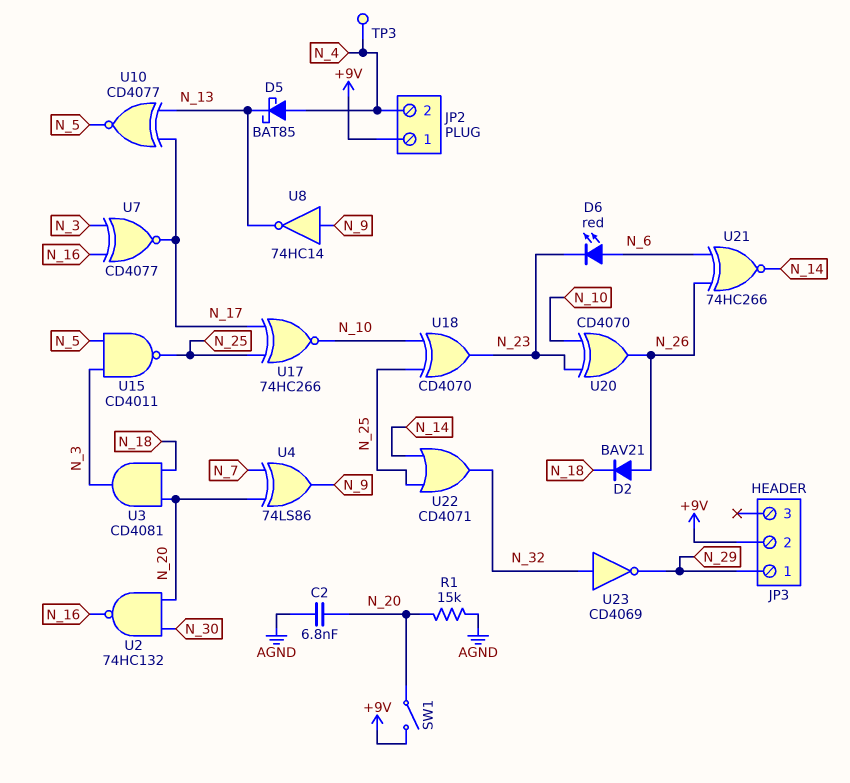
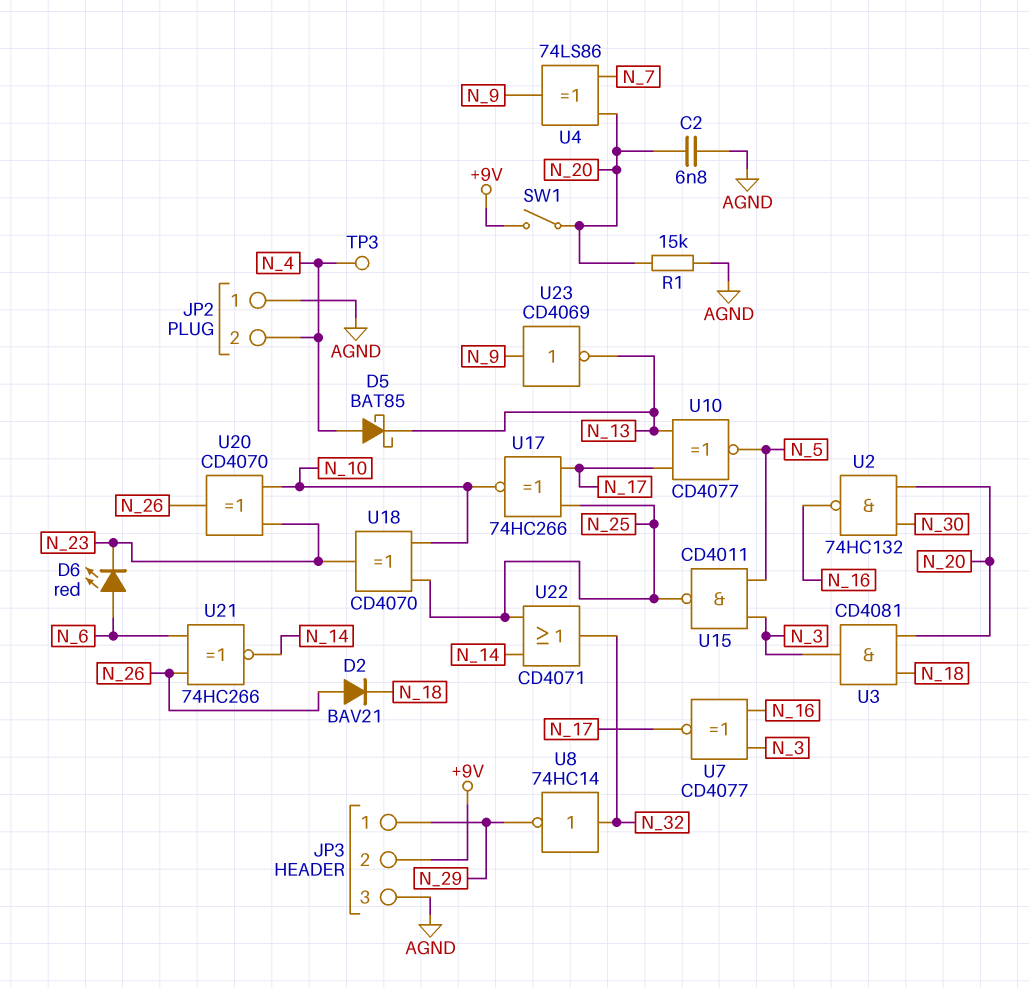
JP2 pin 1: +9V -> AGND
JP3 pin 3: none -> AGND
U8: NOT 74HC14 (in N_9, out N_13) -> NOT 74HC14 (in N_32, out N_29)
U23: NOT CD4069 (in N_32, out N_29) -> NOT CD4069 (in N_9, out N_13)

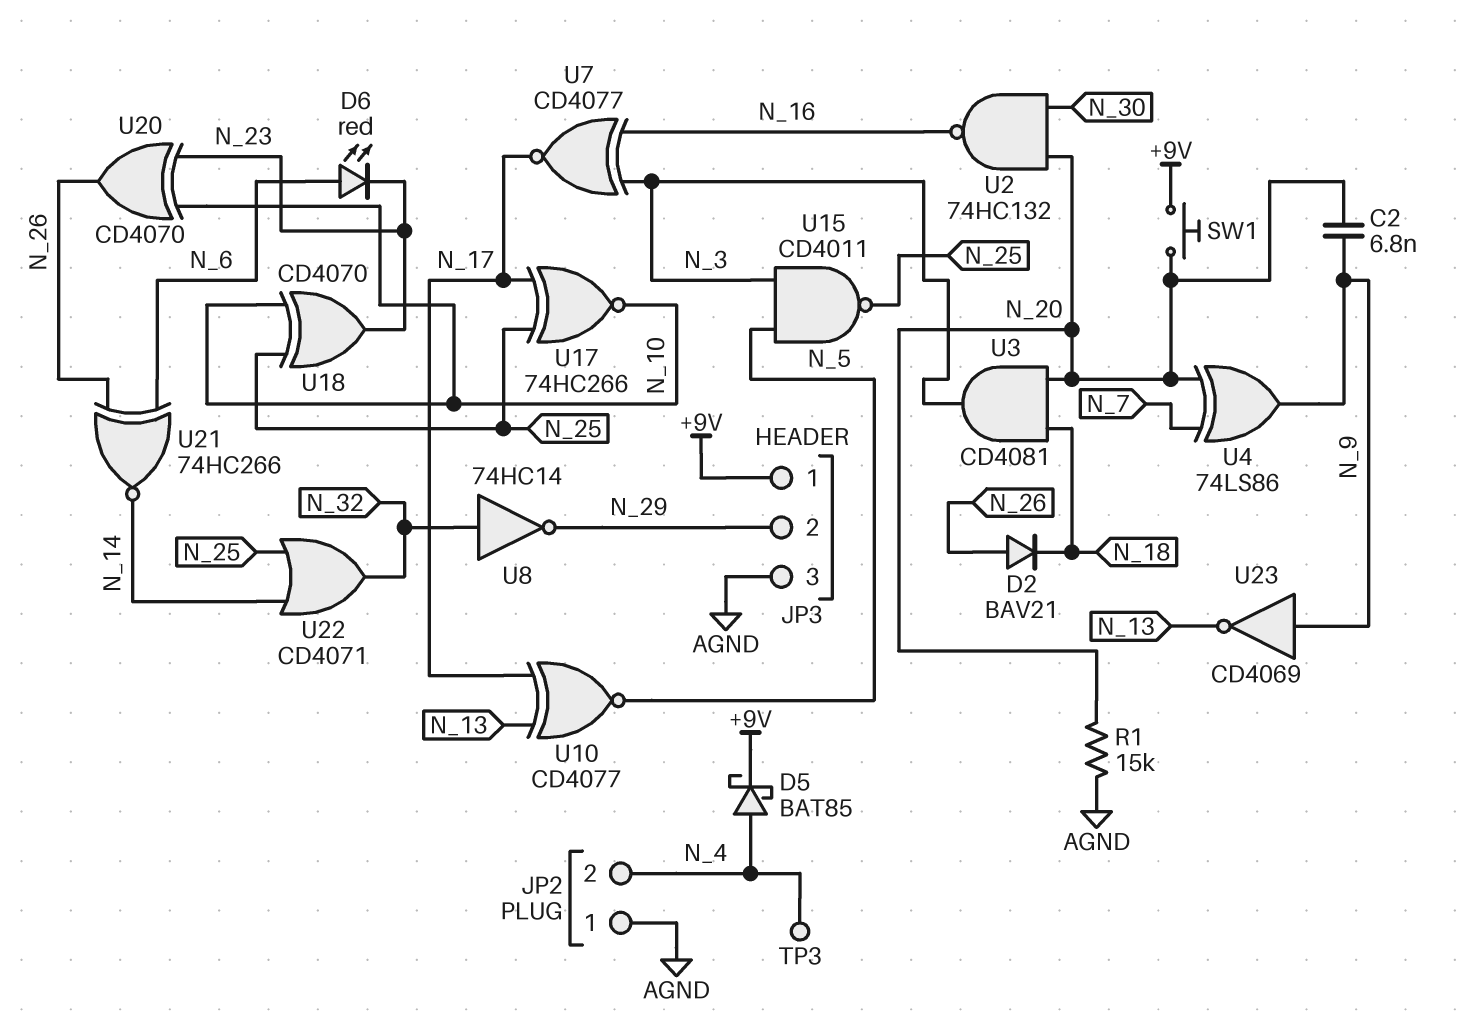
C2: 6.8nF (AGND, N_20) -> 6.8nF (N_9, N_20)
D5: schottky BAT85 (A N_4, K N_13) -> schottky BAT85 (A N_4, K +9V)
JP3 pin 1: N_29 -> +9V
JP3 pin 2: +9V -> N_29
SW1: switch (+9V, N_20) -> button (+9V, N_20)

